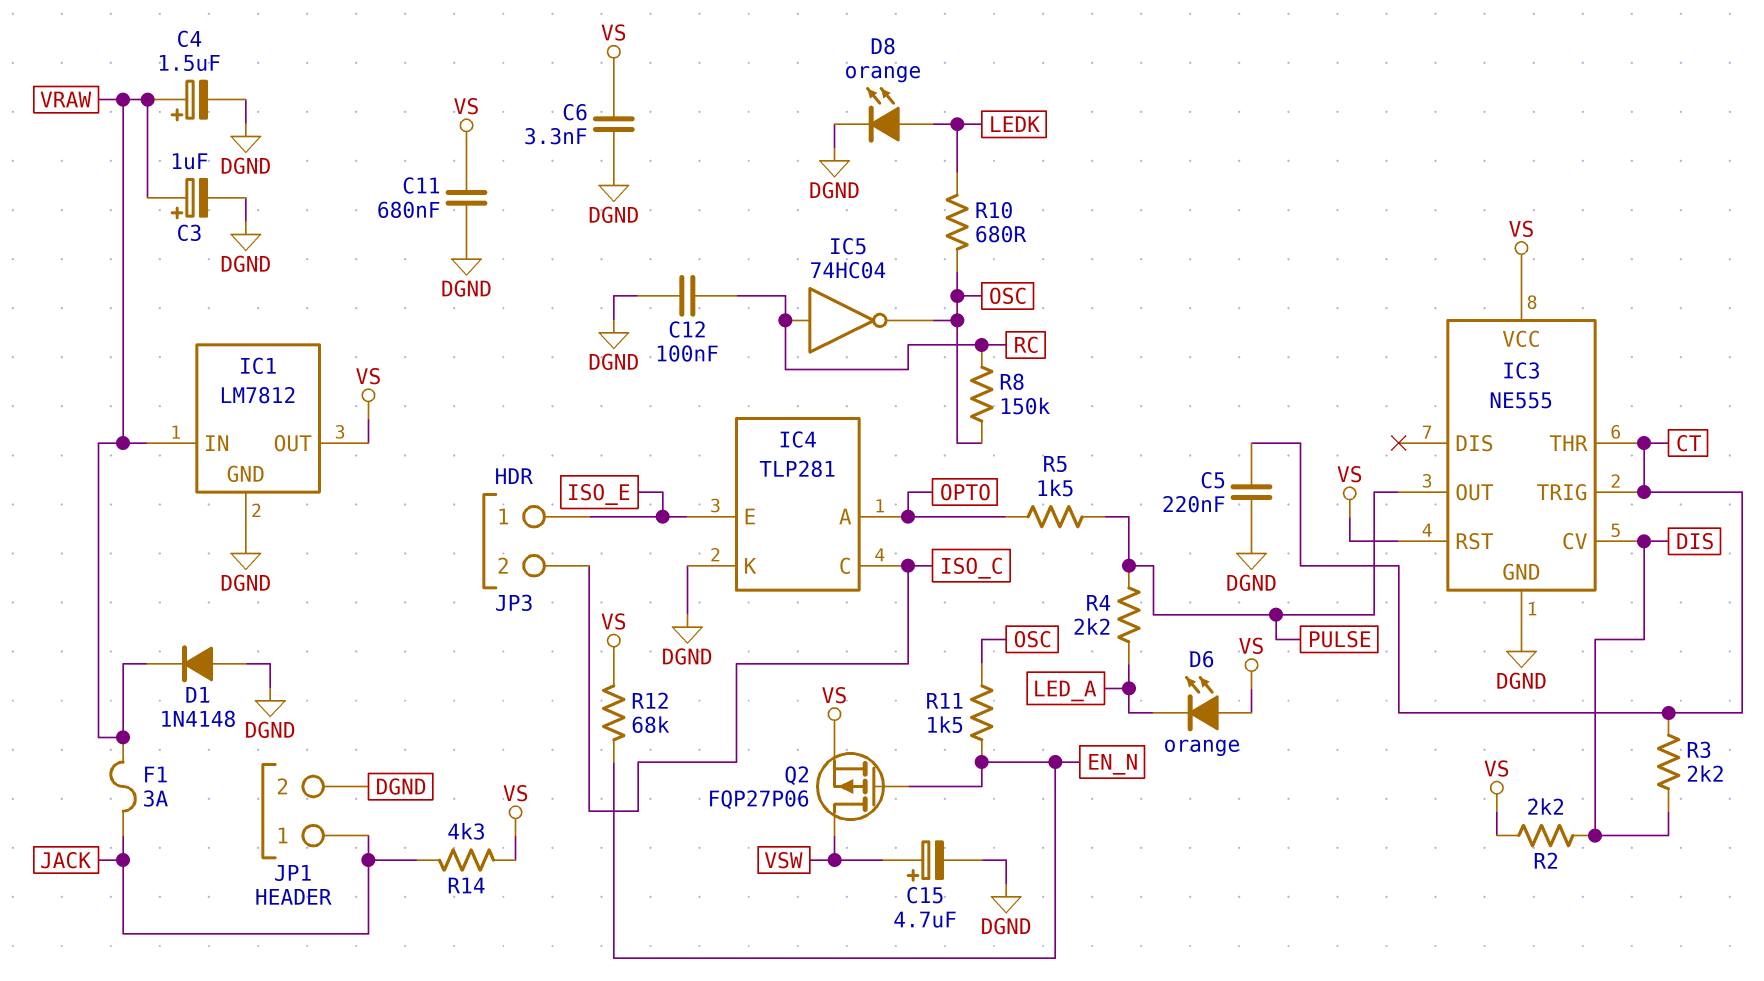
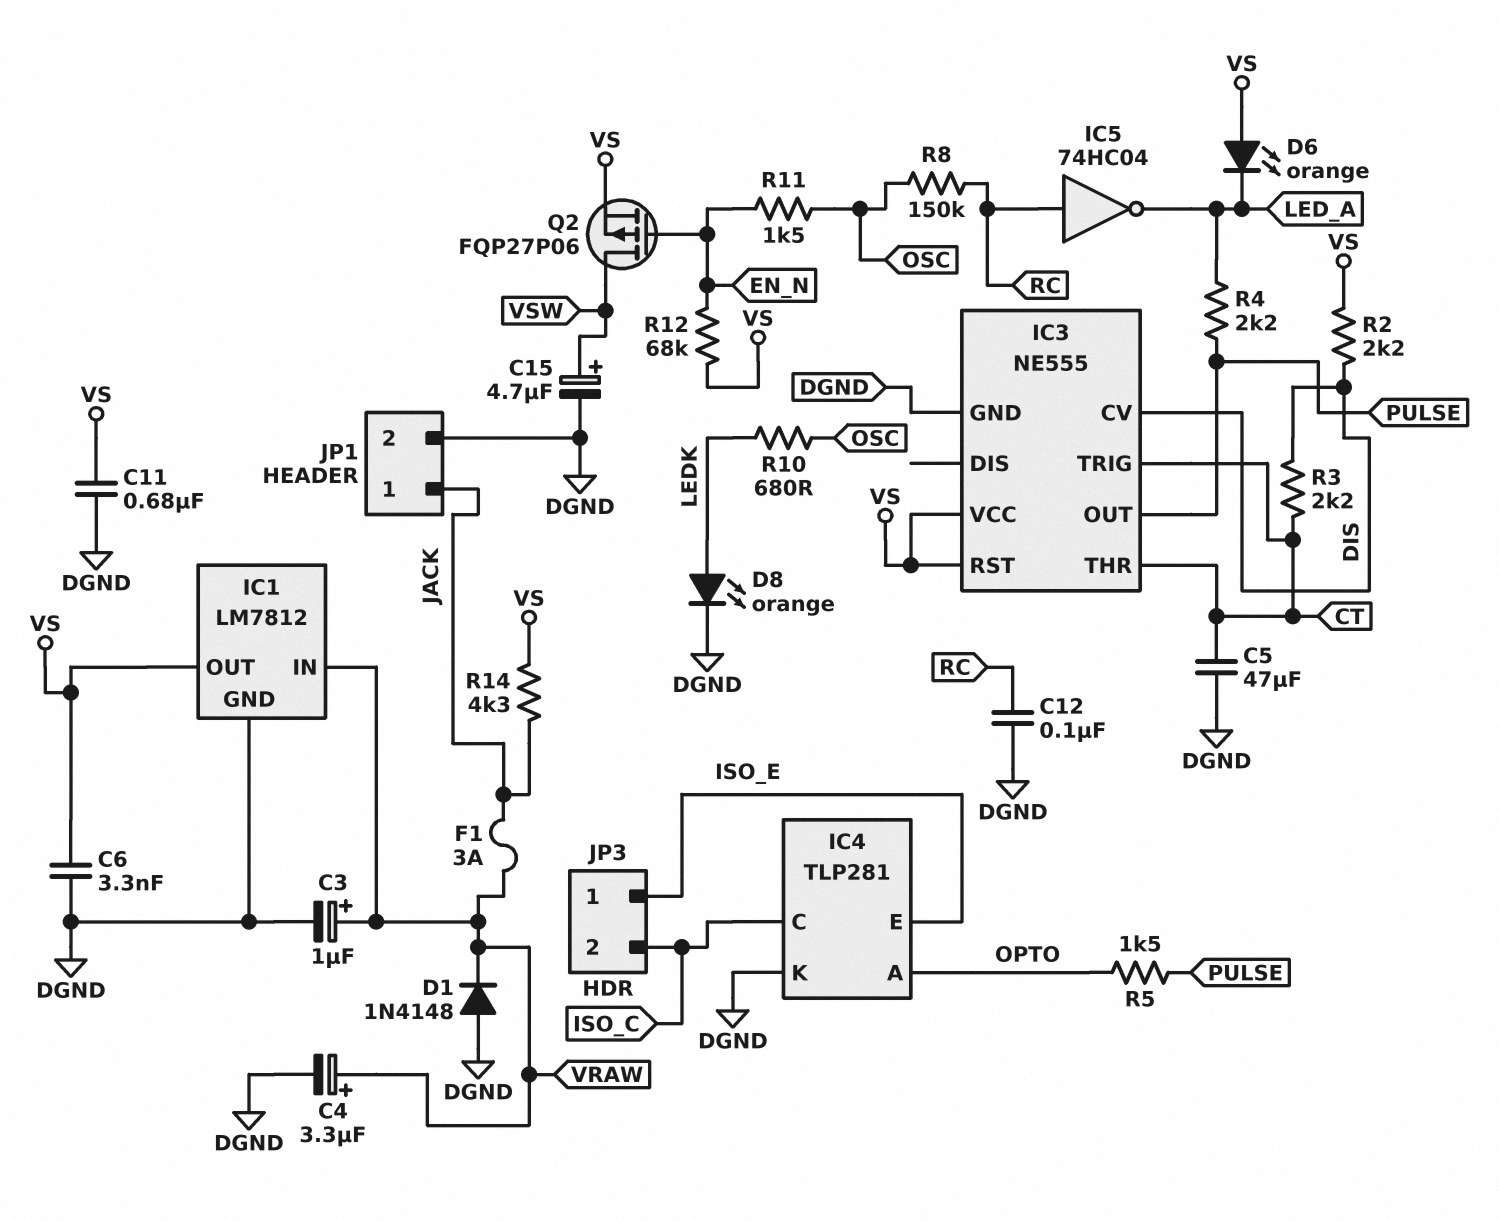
C4: 1.5uF (plus VRAW, minus DGND) -> 3.3uF (plus VRAW, minus DGND)
C5: 220nF (CT, DGND) -> 47uF (CT, DGND)
IC5: NOT 74HC04 (in RC, out OSC) -> NOT 74HC04 (in RC, out LED_A)

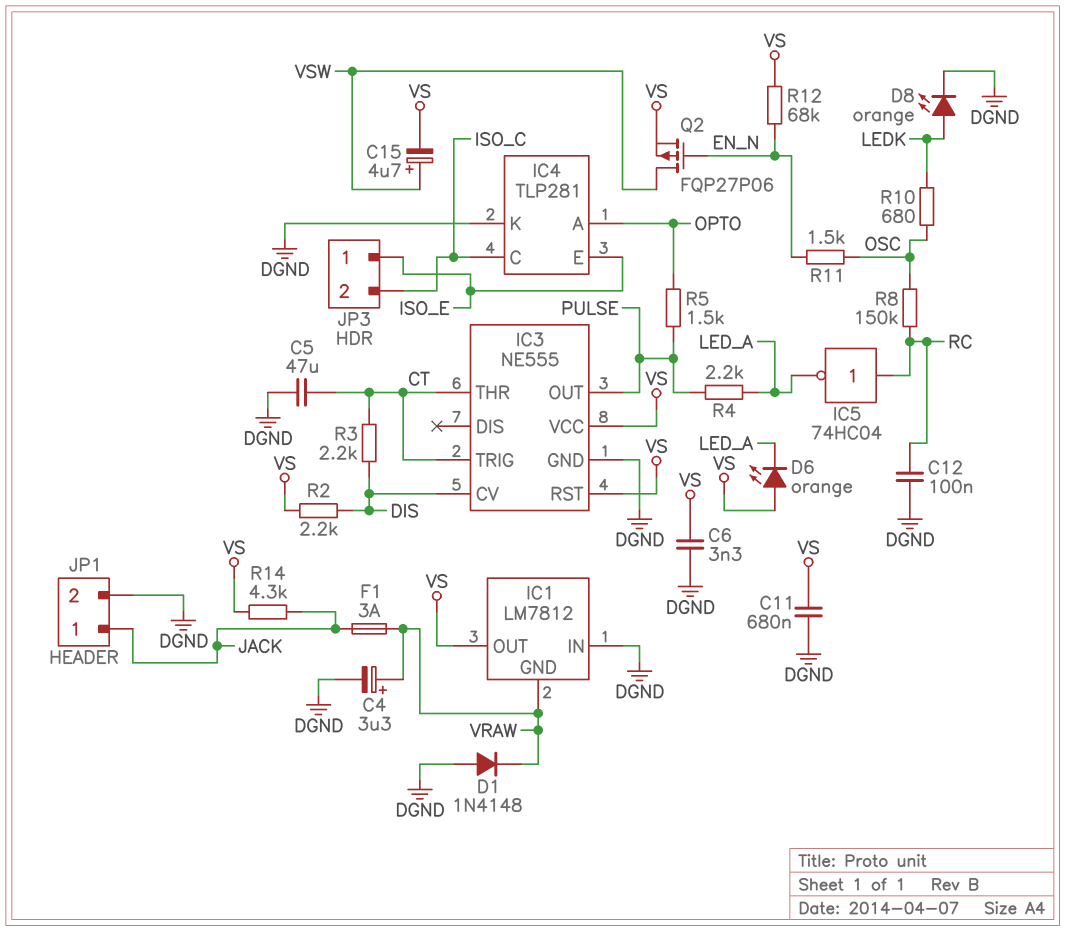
C3: 1uF (plus VRAW, minus DGND) -> none
C15: 4.7uF (plus VSW, minus DGND) -> 4.7uF (plus VSW, minus VS)
IC1 pin GND: DGND -> VRAW
IC1 pin IN: VRAW -> DGND

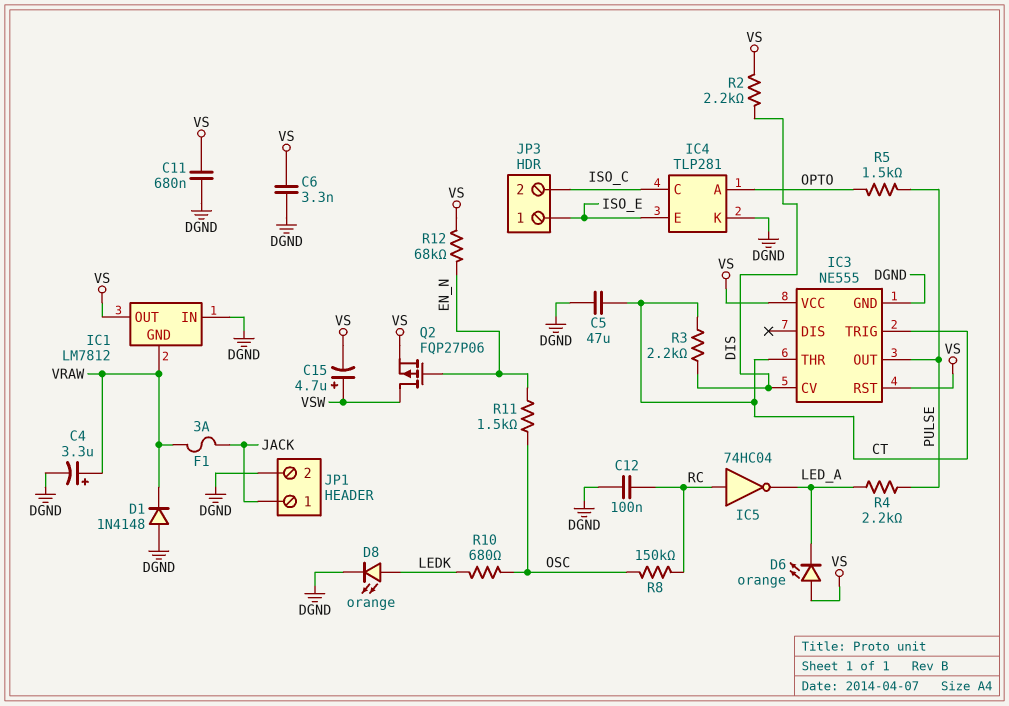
R14: 4.3k (JACK, VS) -> none

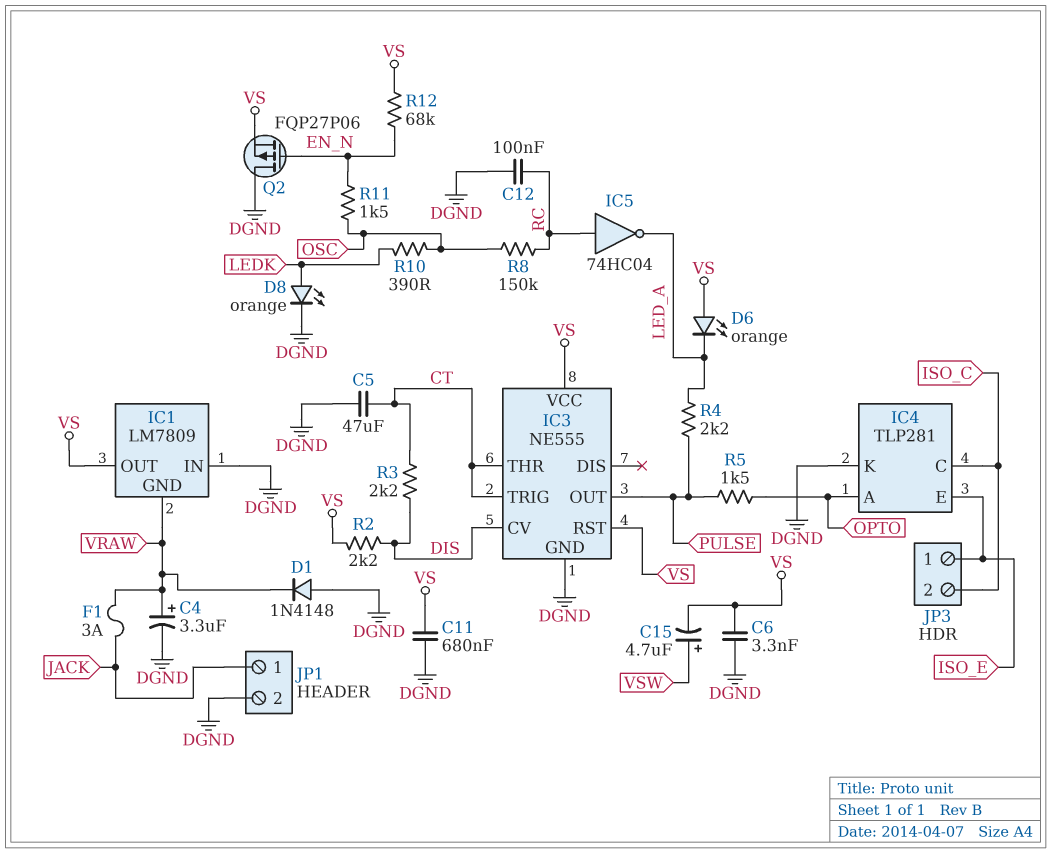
IC1: LM7812 -> LM7809
Q2: PMOS FQP27P06 (G EN_N, D VSW, S VS) -> PMOS FQP27P06 (G EN_N, D DGND, S VS)
R10: 680 (LEDK, OSC) -> 390 (LEDK, OSC)

